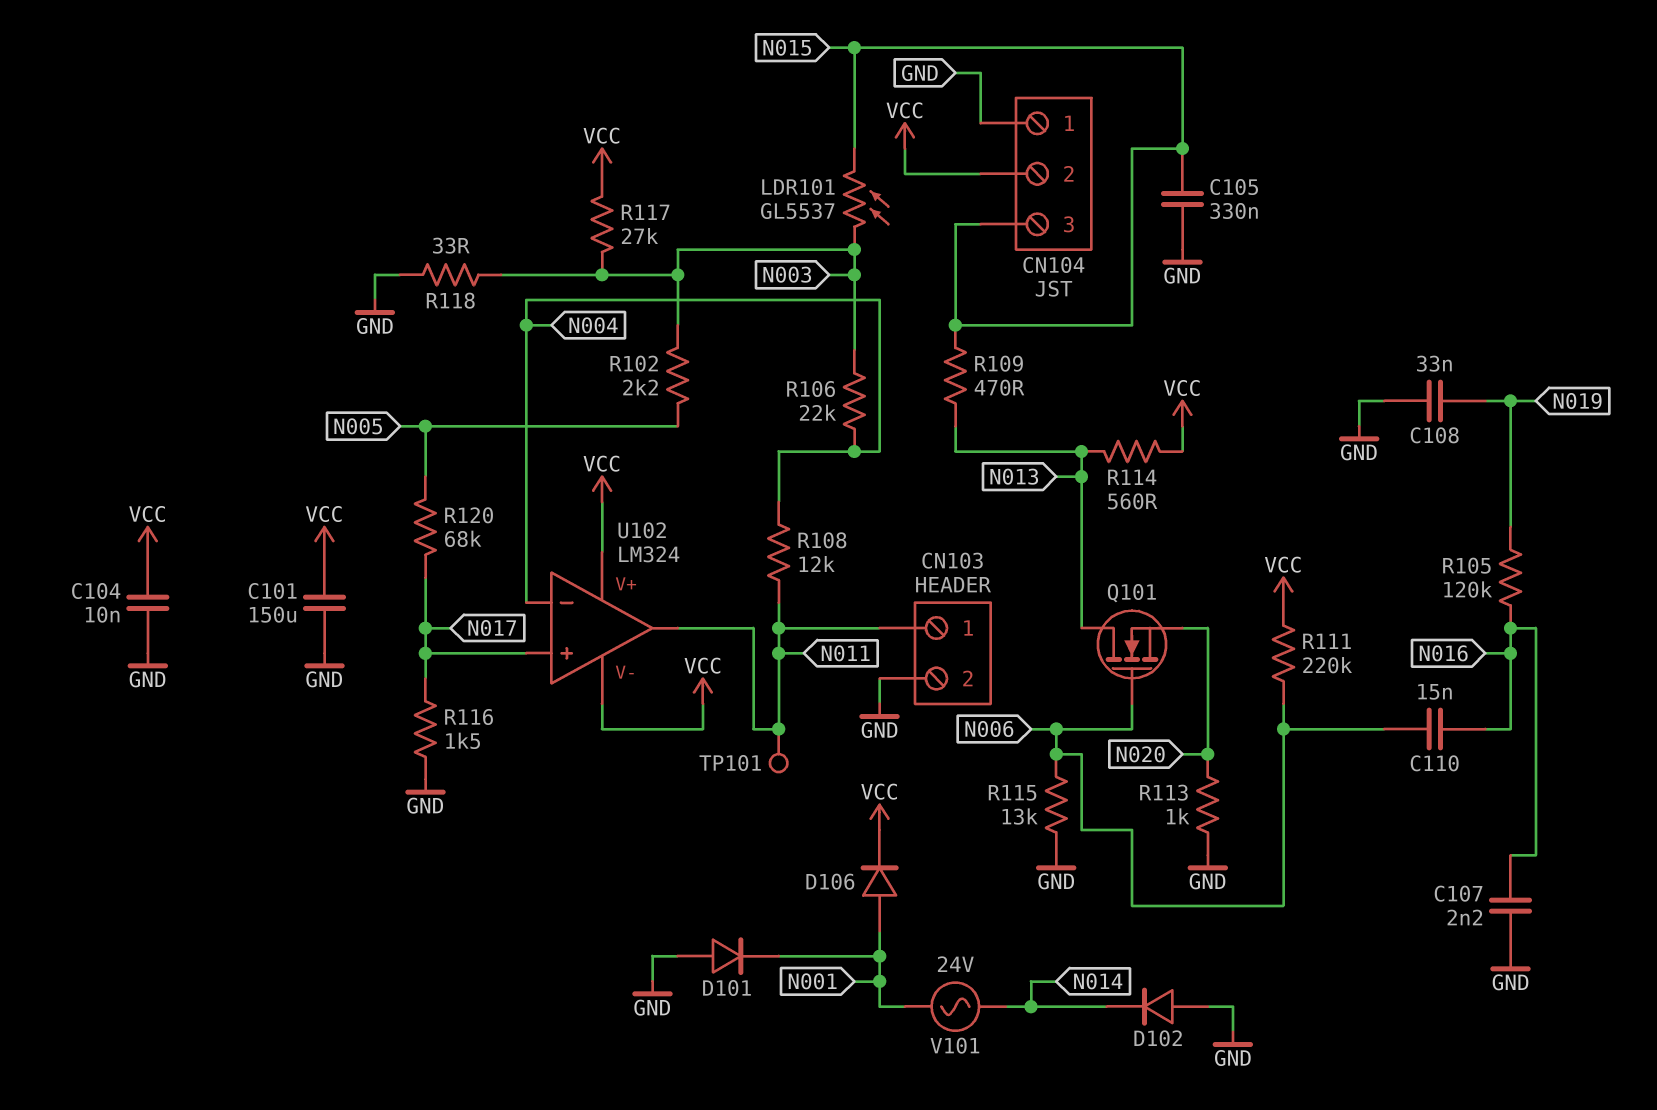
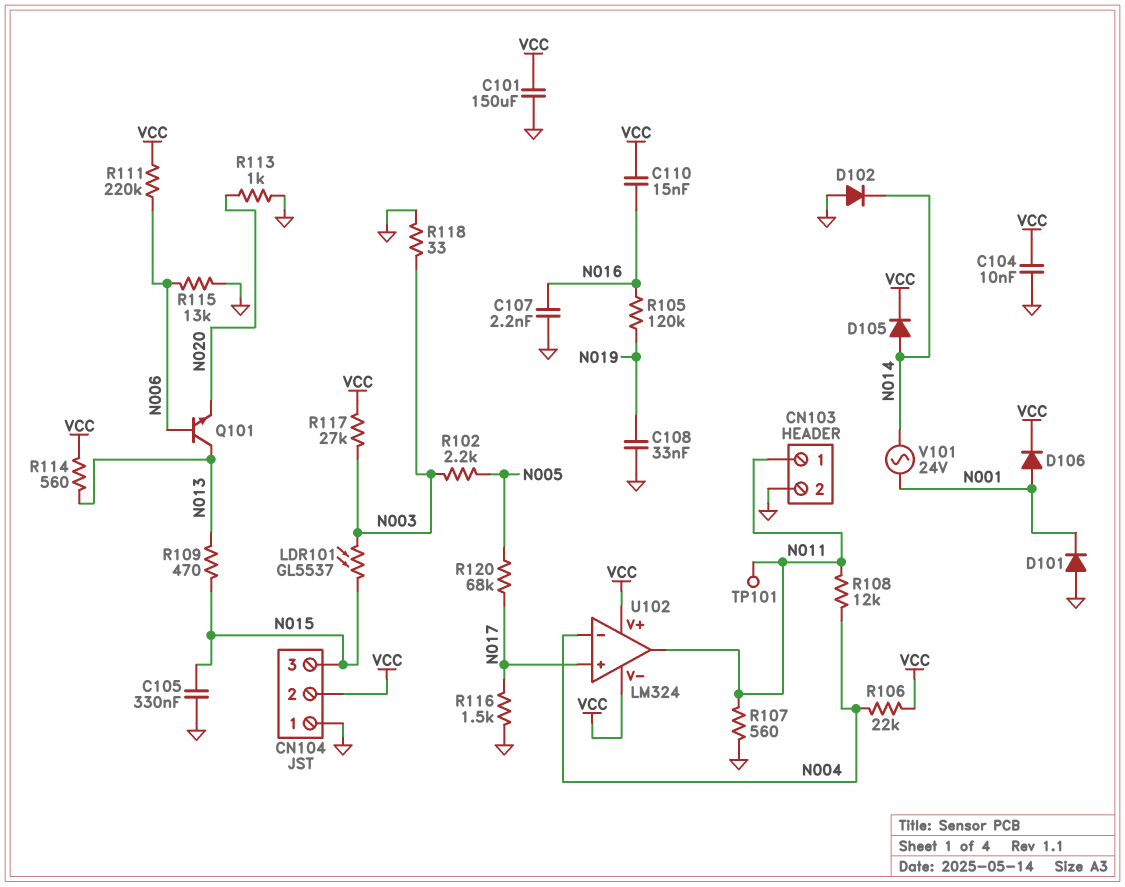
C110: 15nF (N006, N016) -> 15nF (N016, VCC)
D105: none -> diode (A N014, K VCC)
Q101: NMOS (G N006, D N013, S N020) -> NPN (B N006, C N013, E N020)
R106: 22k (N003, N004) -> 22k (N004, VCC)
R107: none -> 560 (GND, N011)

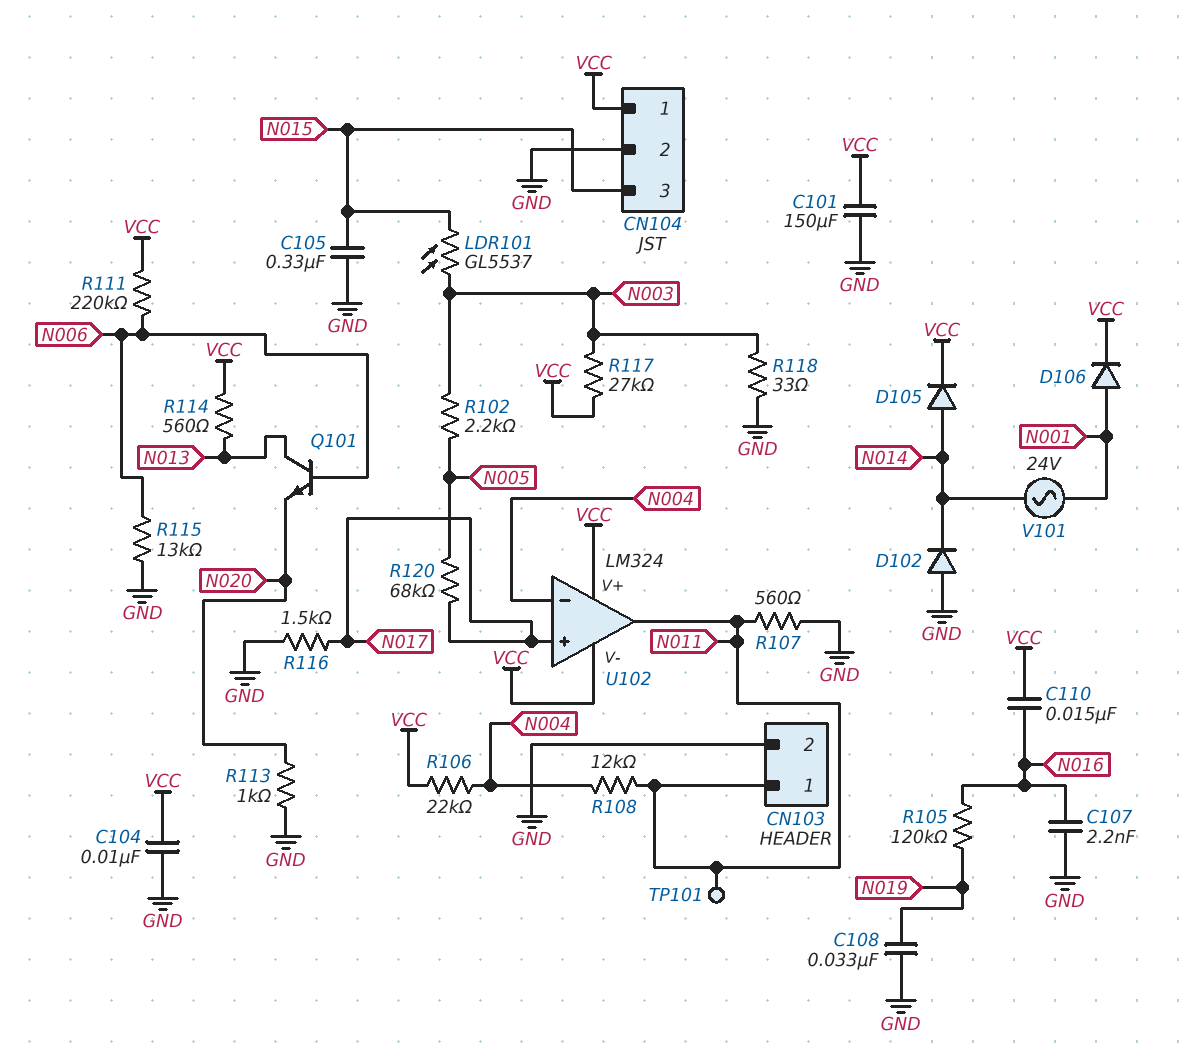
CN104 pin 1: GND -> VCC
CN104 pin 2: VCC -> GND
D101: diode (A GND, K N001) -> none
R109: 470 (N013, N015) -> none

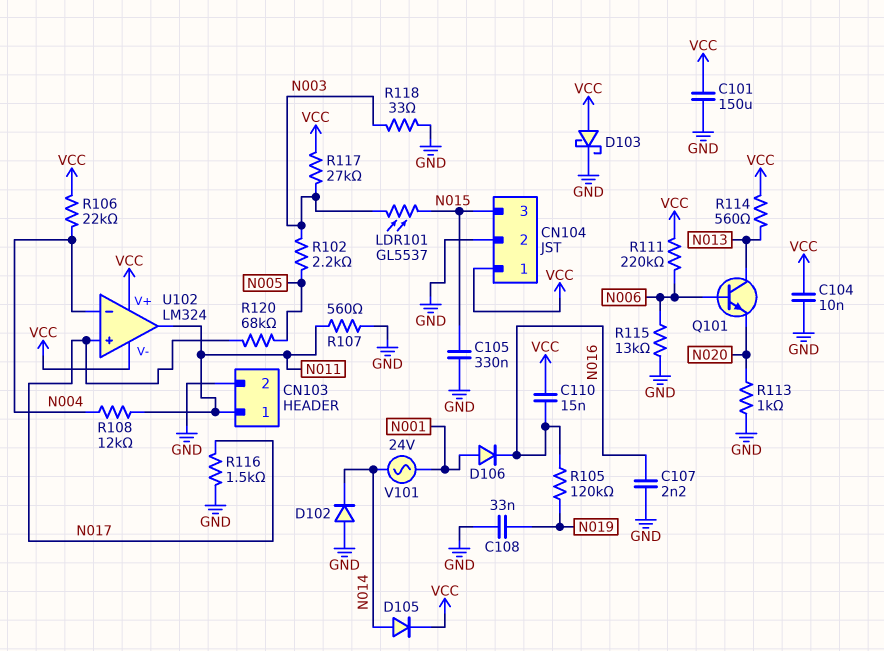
D103: none -> schottky (A VCC, K GND)
D106: diode (A N001, K VCC) -> diode (A N001, K N016)
TP101: test point (N011) -> none

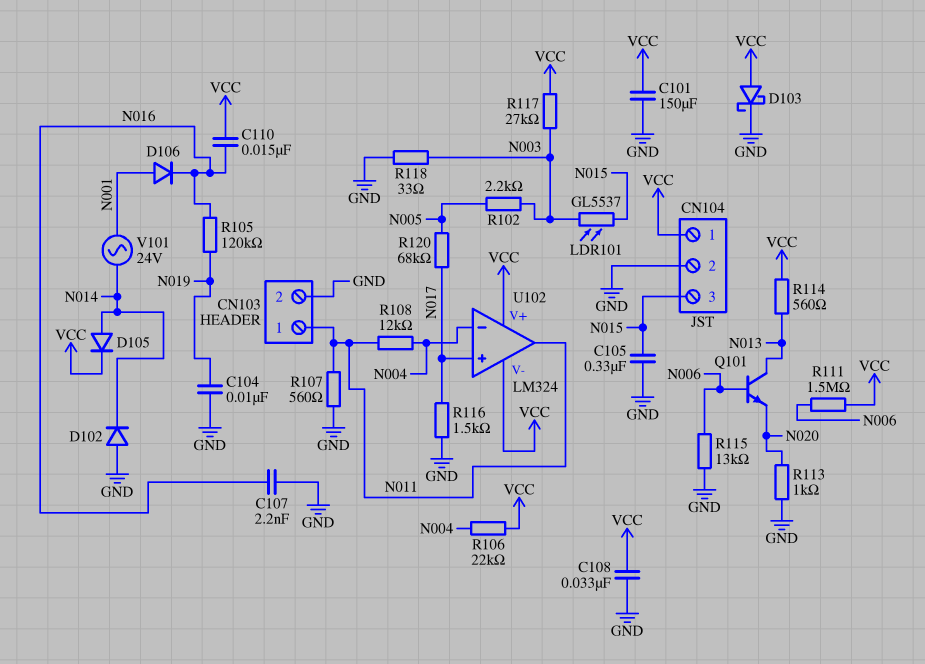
C104: 10nF (GND, VCC) -> 10nF (GND, N019)
C108: 33nF (GND, N019) -> 33nF (GND, VCC)
R111: 220k (N006, VCC) -> 1.5M (N006, VCC)

